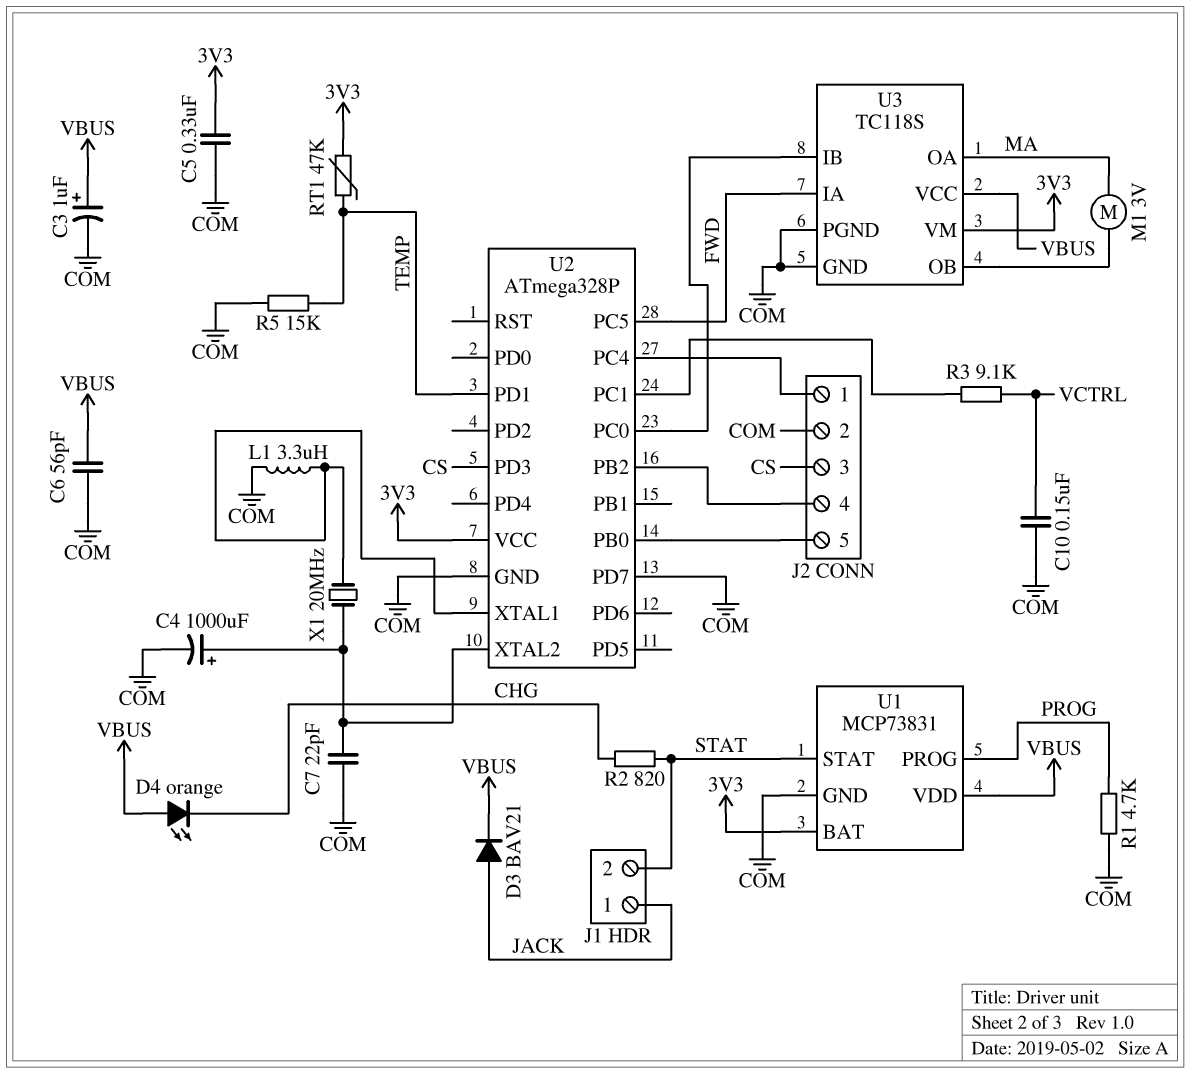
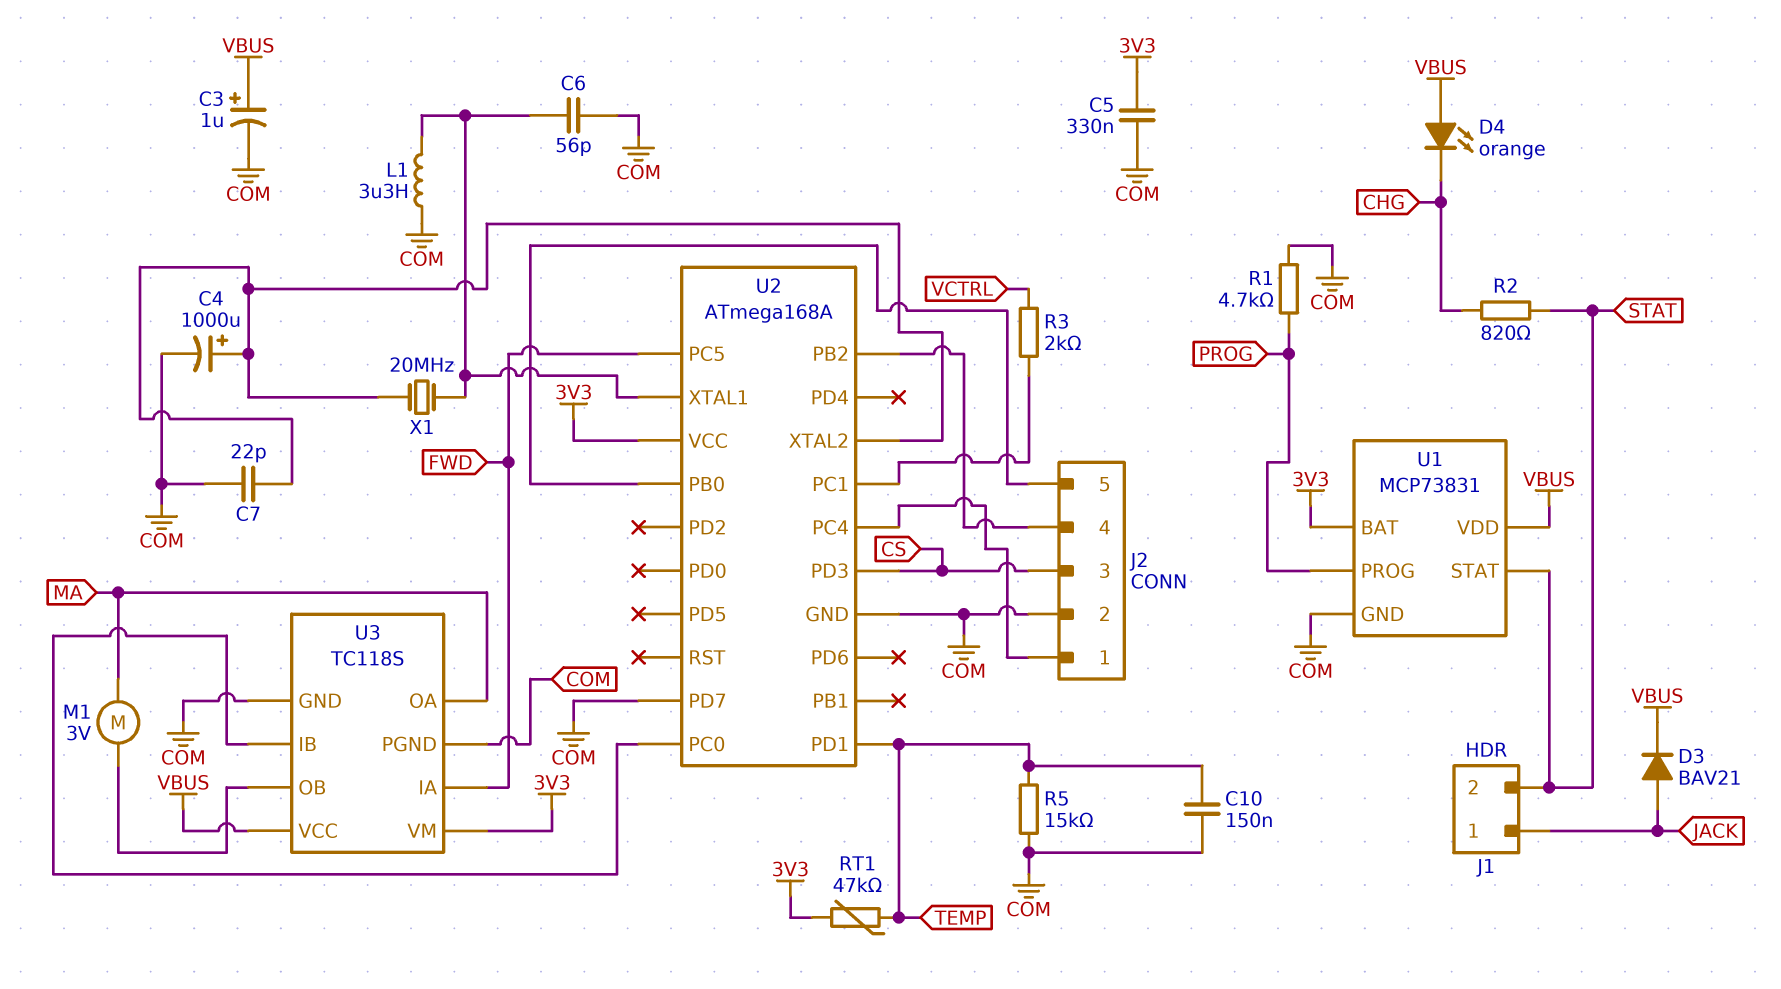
C6: 56pF (COM, VBUS) -> 56pF (COM, U2/XTAL1)
C10: 150nF (COM, VCTRL) -> 150nF (COM, TEMP)
R3: 9.1k (U2/PC1, VCTRL) -> 2k (U2/PC1, VCTRL)
U2: ATmega328P -> ATmega168A

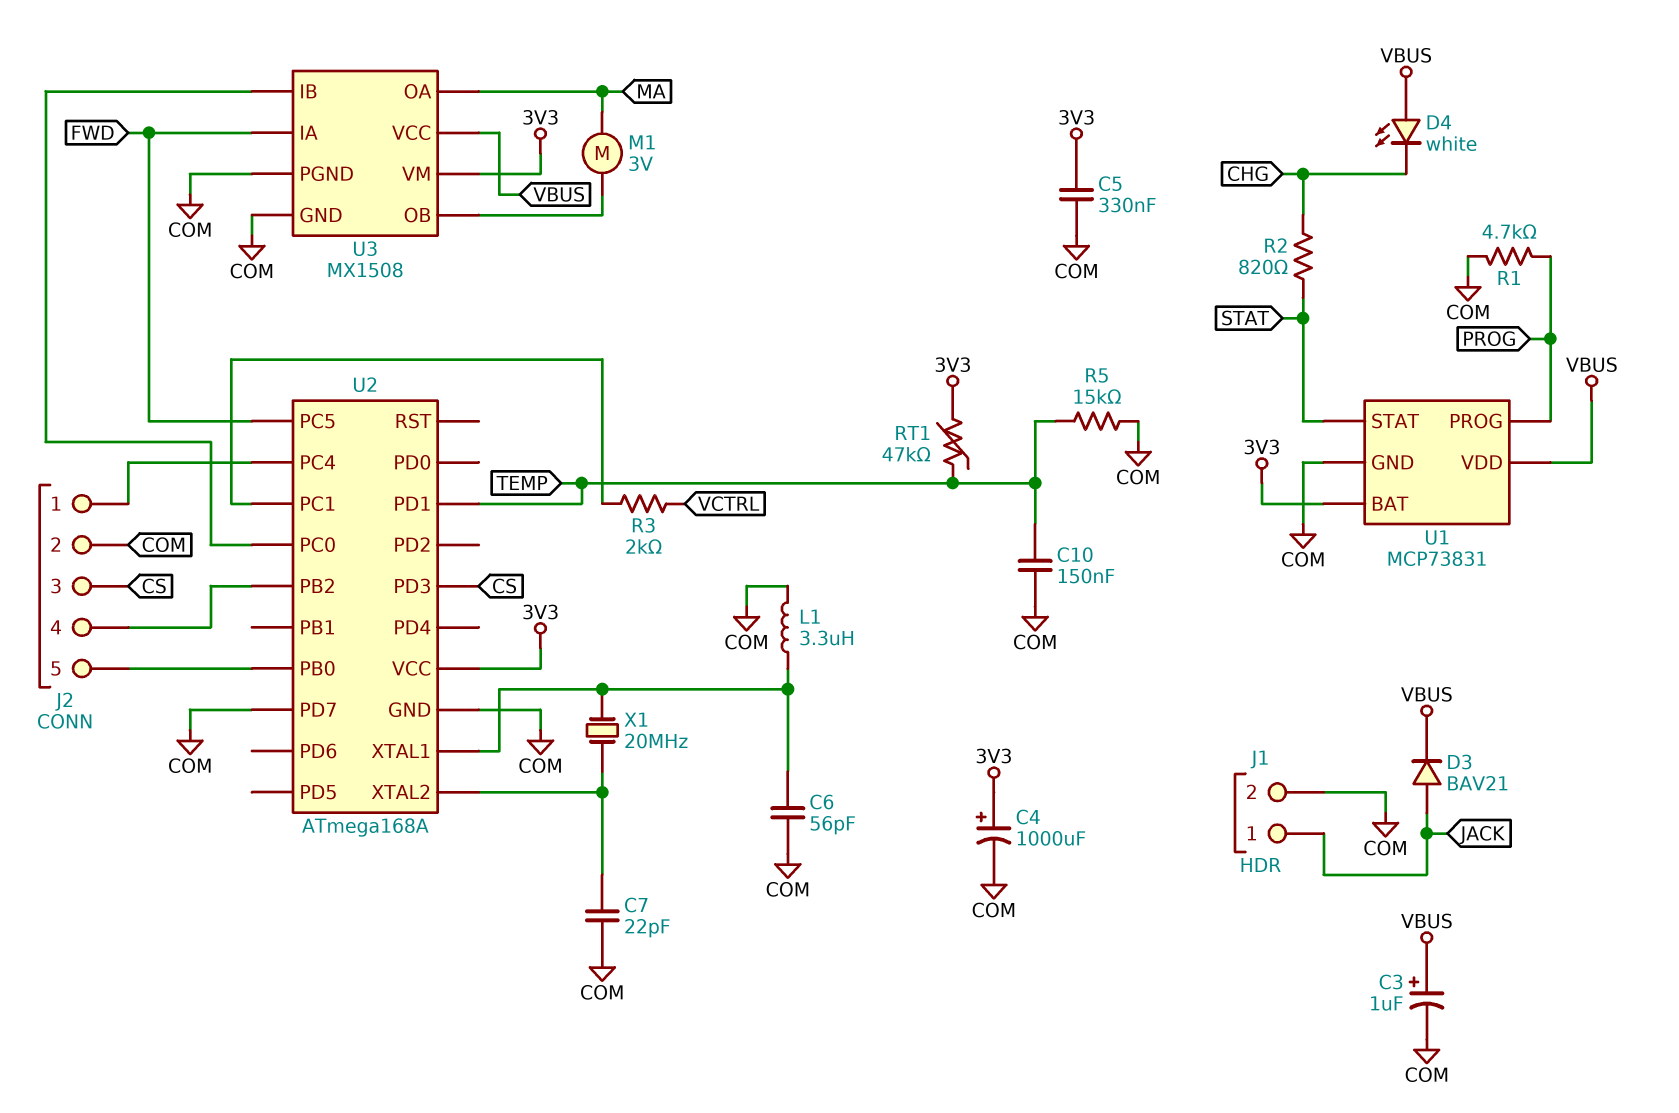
C4: 1000uF (plus U2/XTAL2, minus COM) -> 1000uF (plus 3V3, minus COM)
D4: LED orange (A VBUS, K CHG) -> LED white (A VBUS, K CHG)
J1 pin 2: STAT -> COM
U3: TC118S -> MX1508

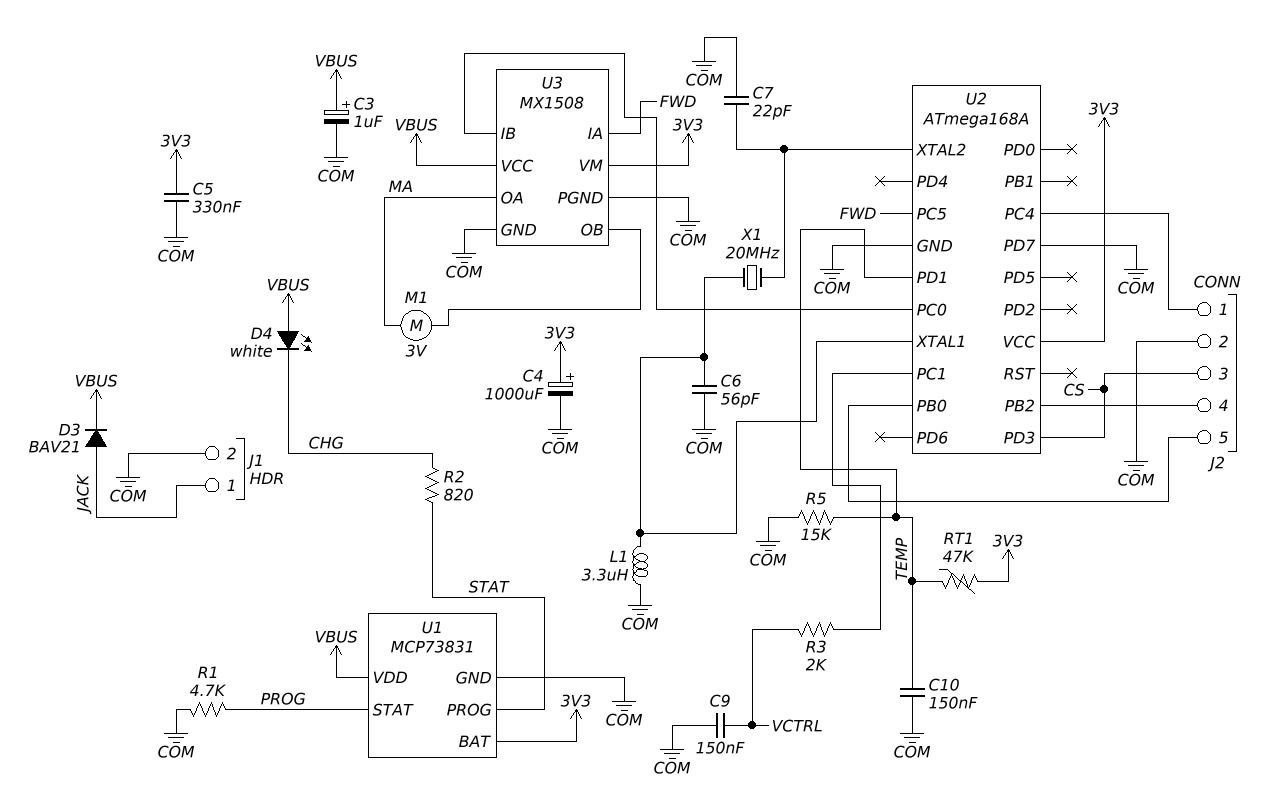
C9: none -> 150nF (COM, VCTRL)
U1 pin PROG: PROG -> STAT
U1 pin STAT: STAT -> PROG

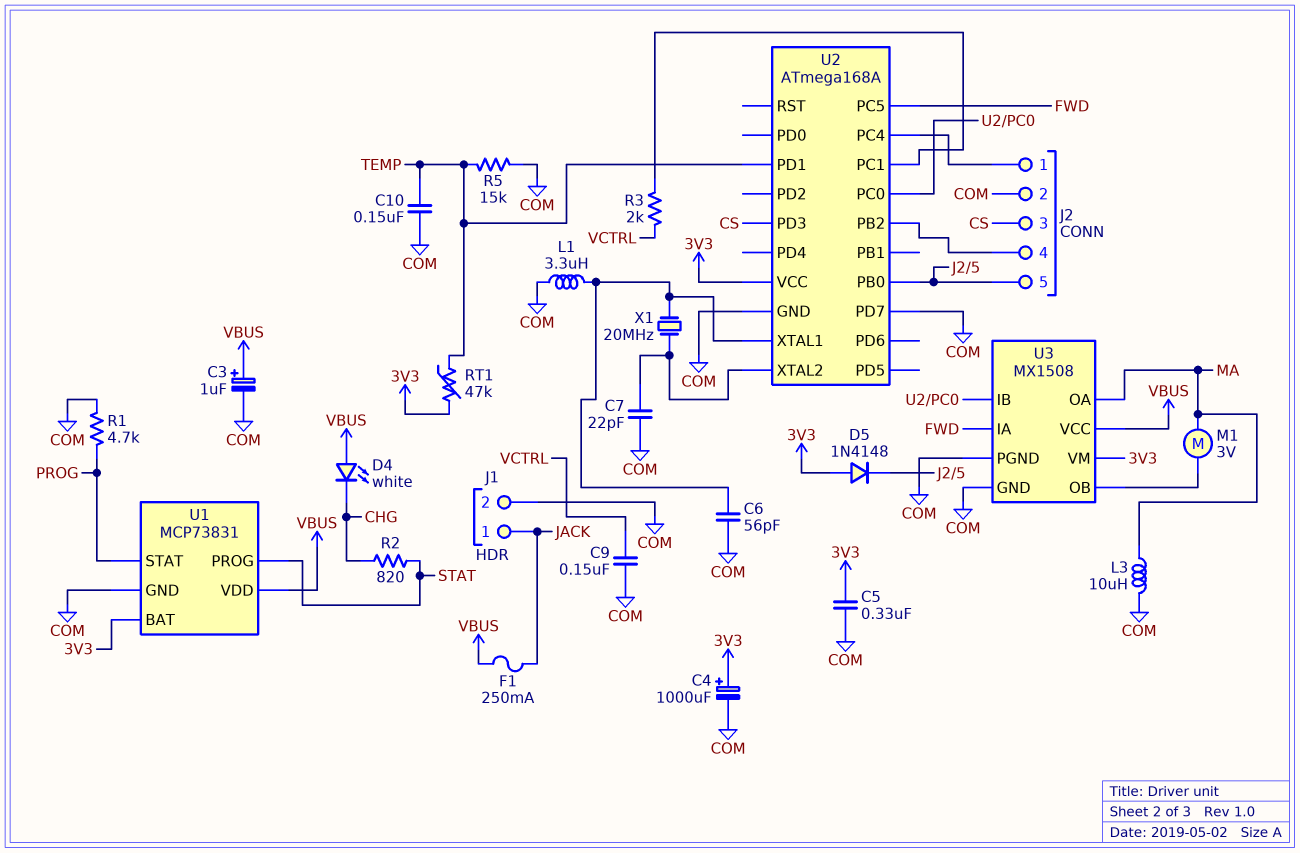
D3: diode BAV21 (A JACK, K VBUS) -> none
D5: none -> diode 1N4148 (A 3V3, K J2/5)
F1: none -> 250mA (JACK, VBUS)
L3: none -> 10uH (COM, MA)

